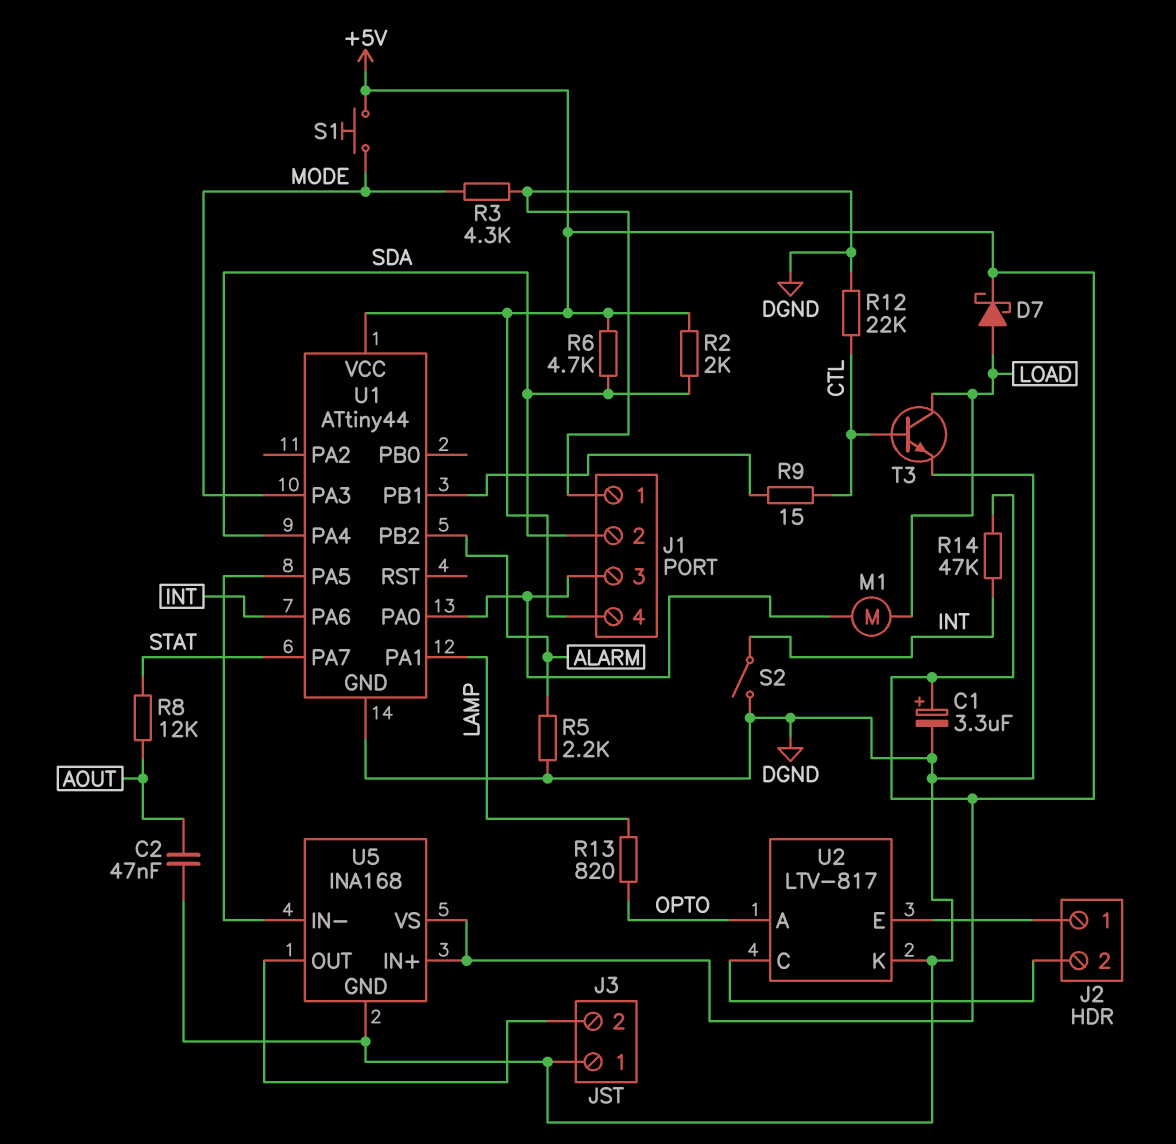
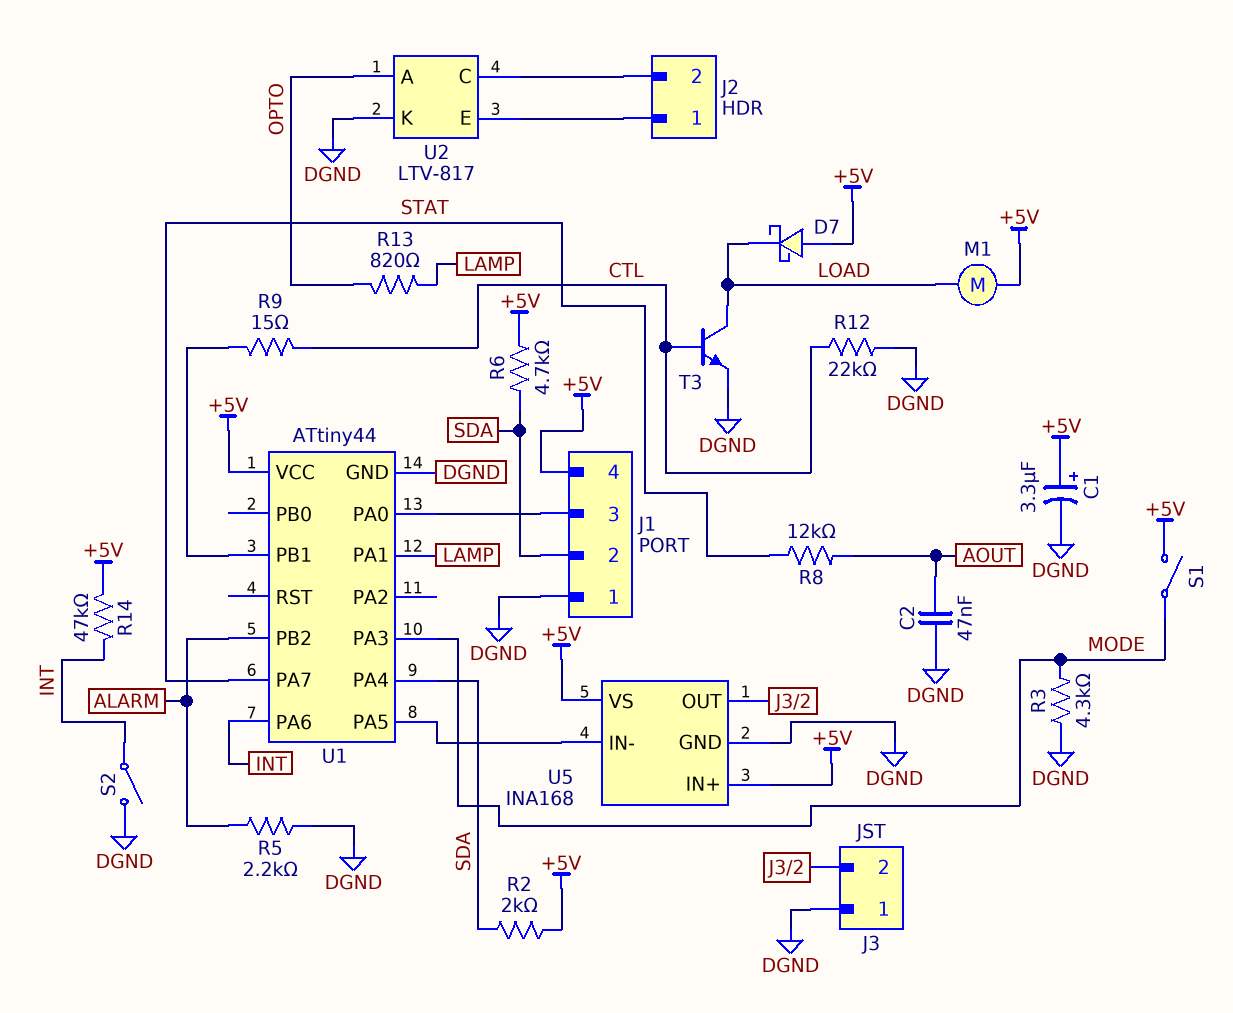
D7: schottky (A LOAD, K +5V) -> schottky (A +5V, K LOAD)
M1: motor (J1/3, LOAD) -> motor (+5V, LOAD)
S1: button (+5V, MODE) -> switch (+5V, MODE)

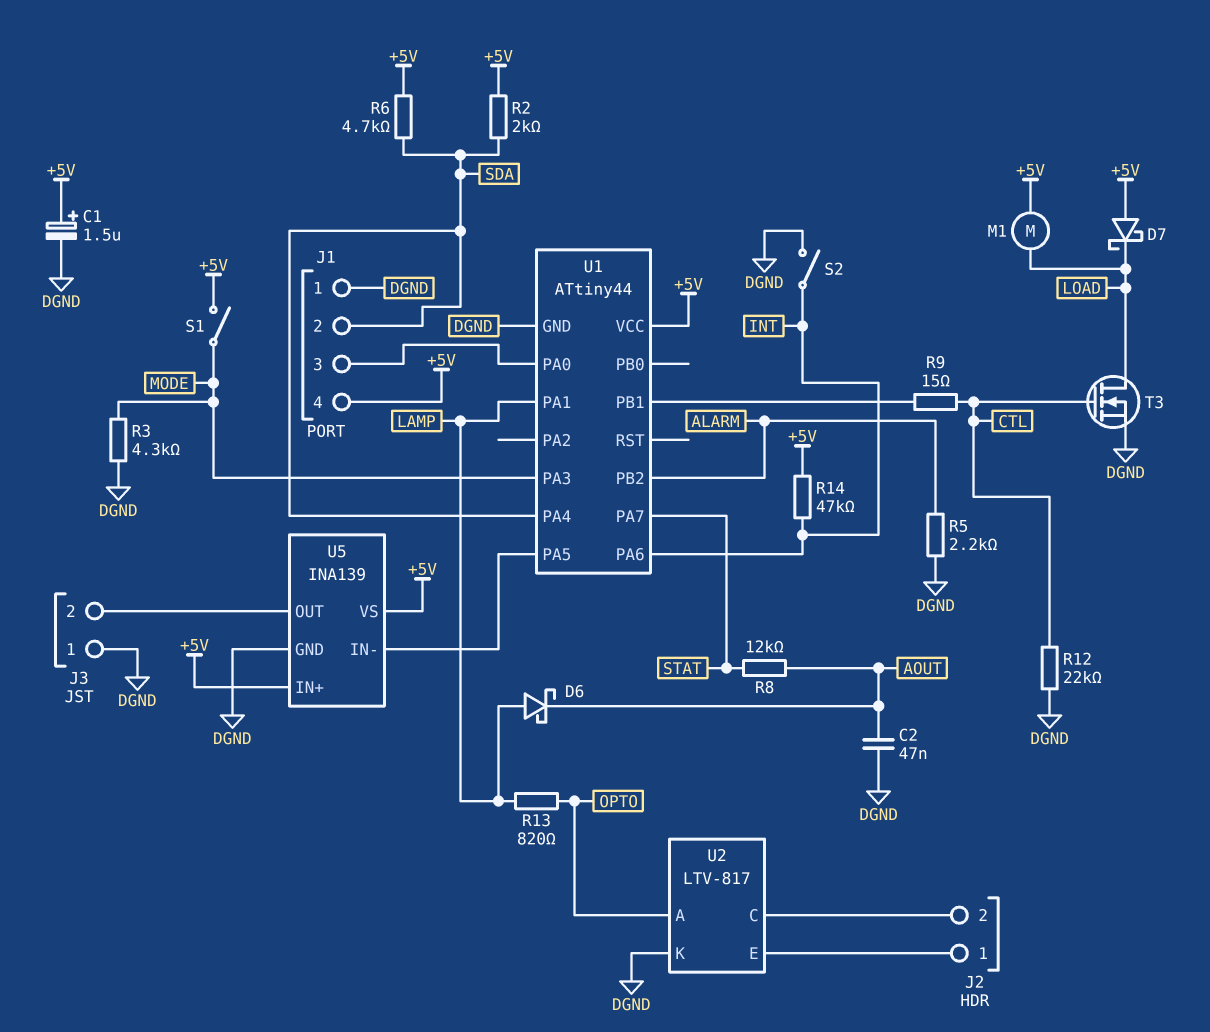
C1: 3.3uF (plus +5V, minus DGND) -> 1.5uF (plus +5V, minus DGND)
D6: none -> schottky (A LAMP, K AOUT)
T3: NPN (B CTL, C LOAD, E DGND) -> NMOS (G CTL, D LOAD, S DGND)
U5: INA168 -> INA139

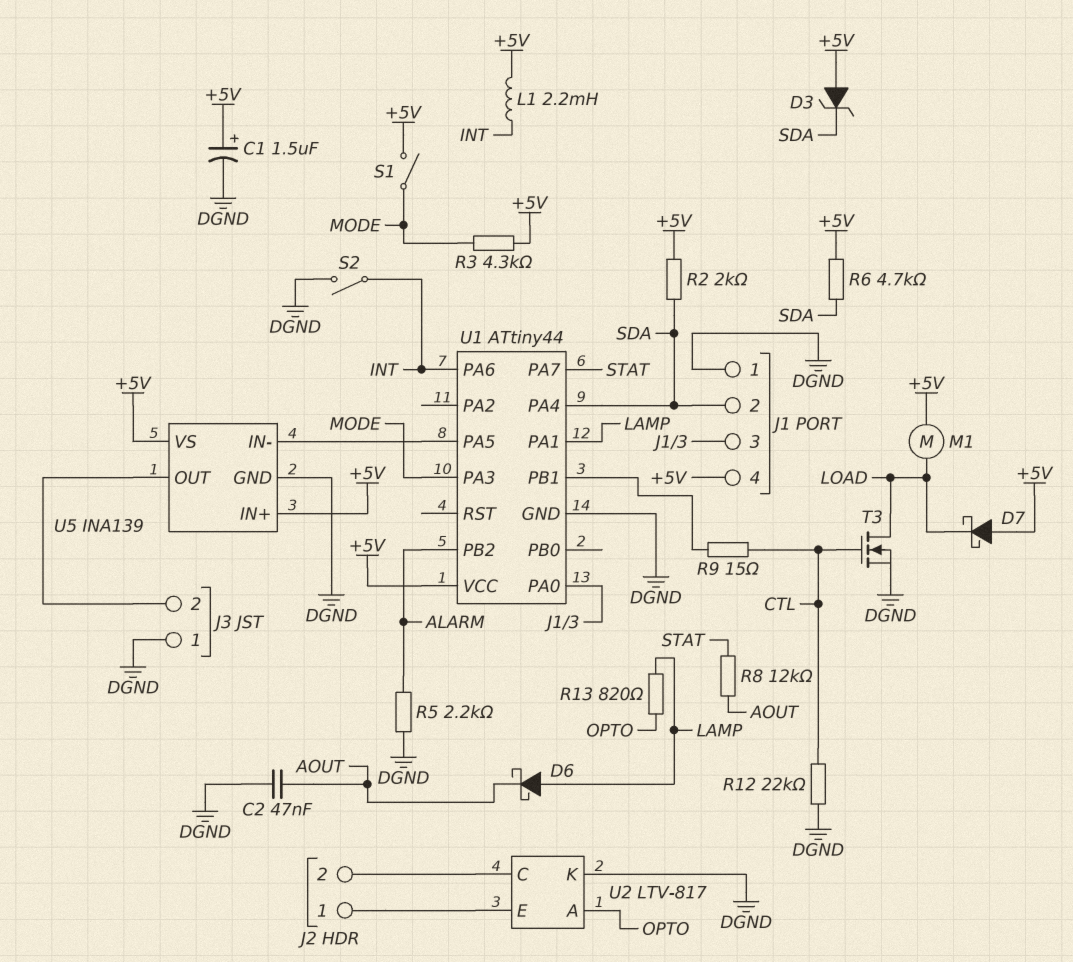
D3: none -> zener (A +5V, K SDA)
L1: none -> 2.2mH (+5V, INT)
R3: 4.3k (DGND, MODE) -> 4.3k (+5V, MODE)
R14: 47k (+5V, INT) -> none

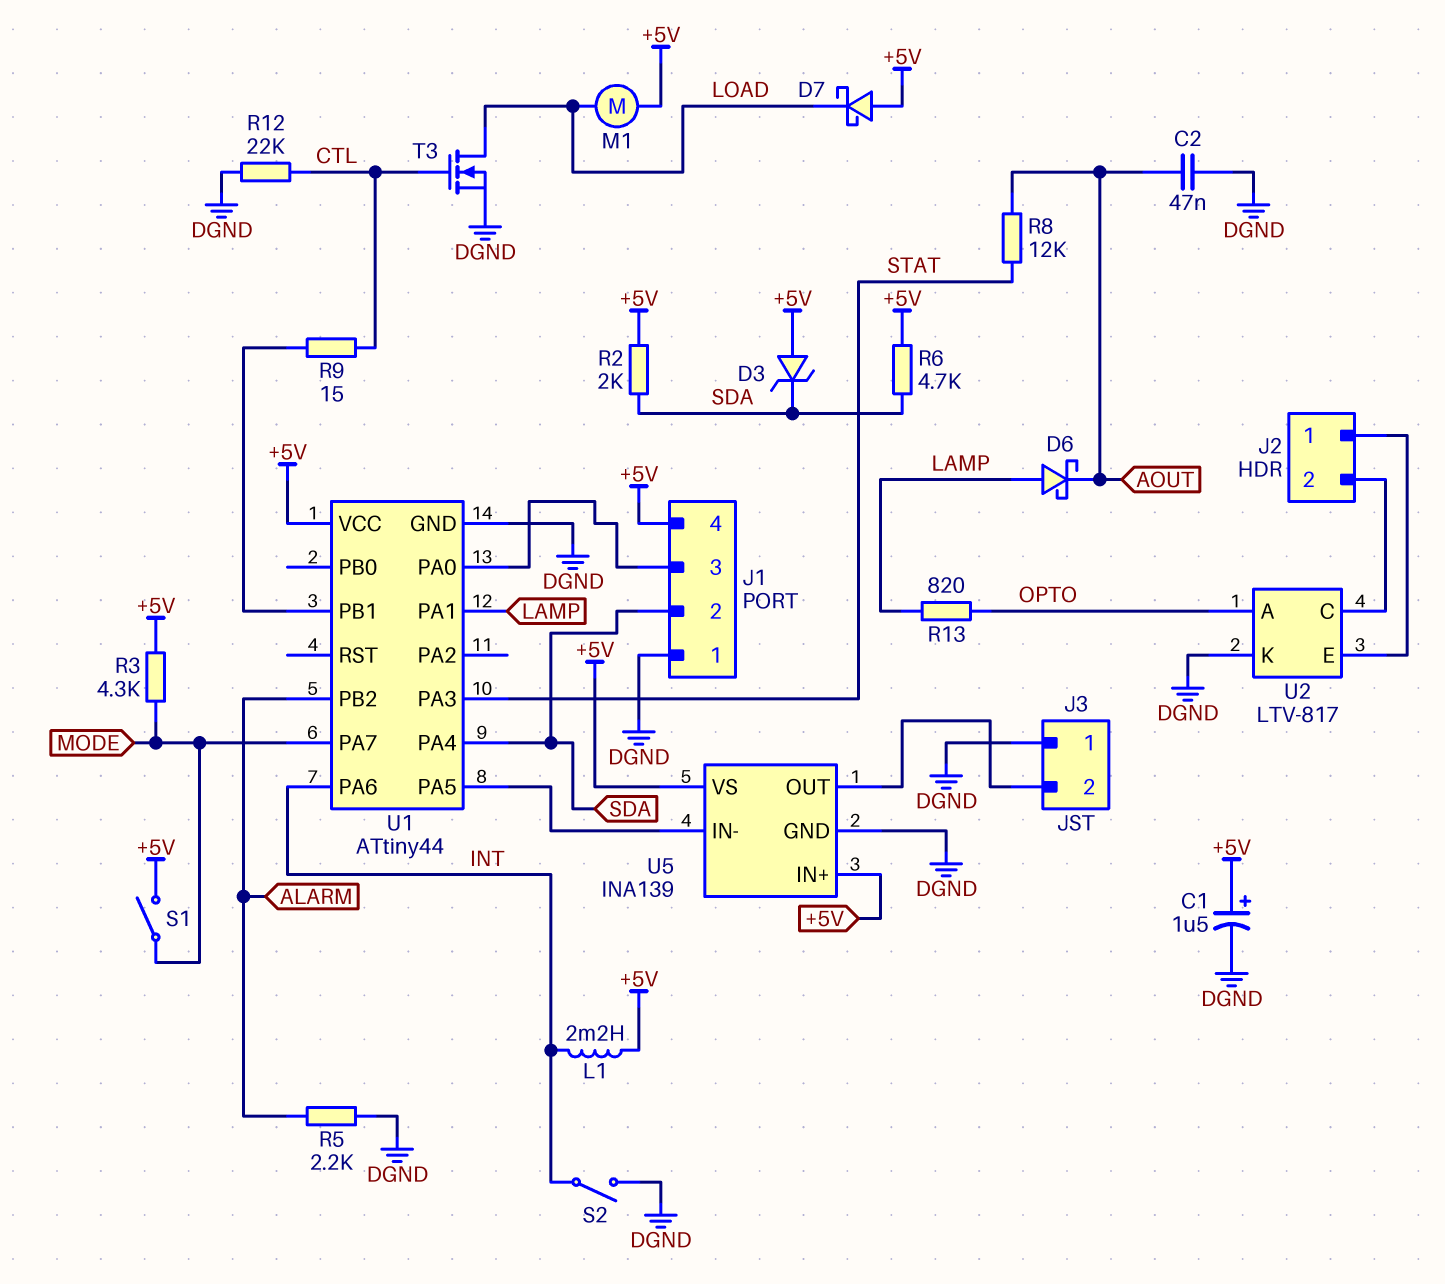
U1 pin PA3: MODE -> STAT
U1 pin PA7: STAT -> MODE

